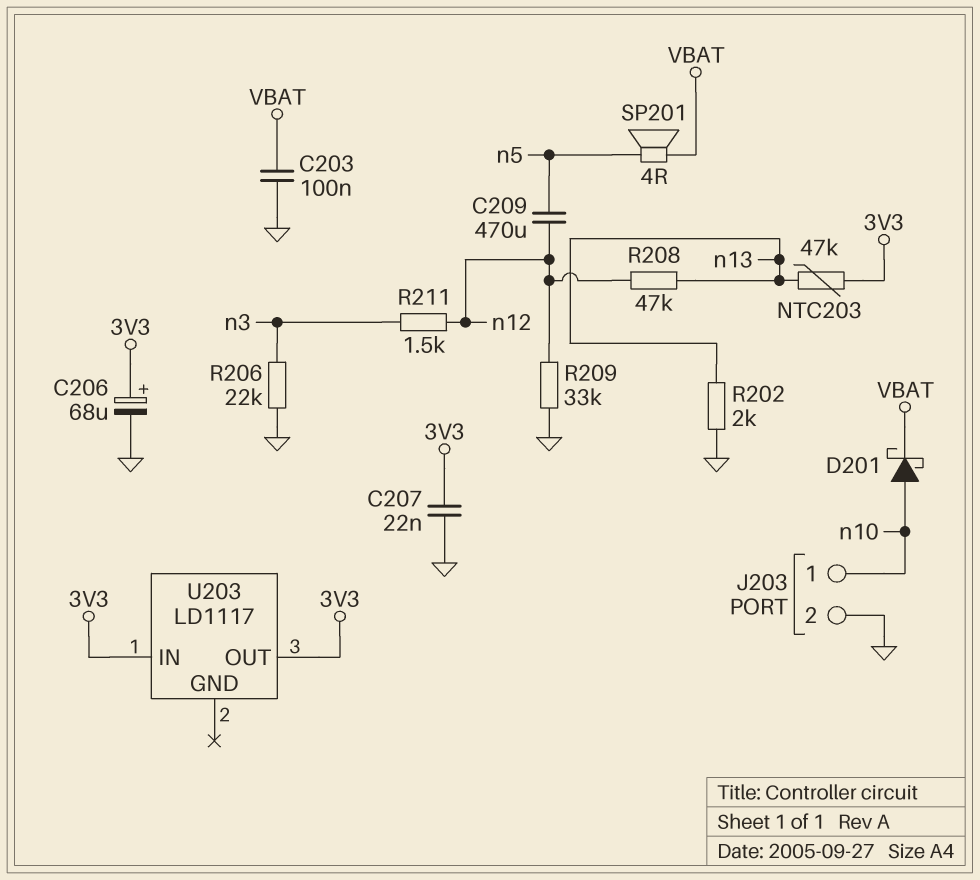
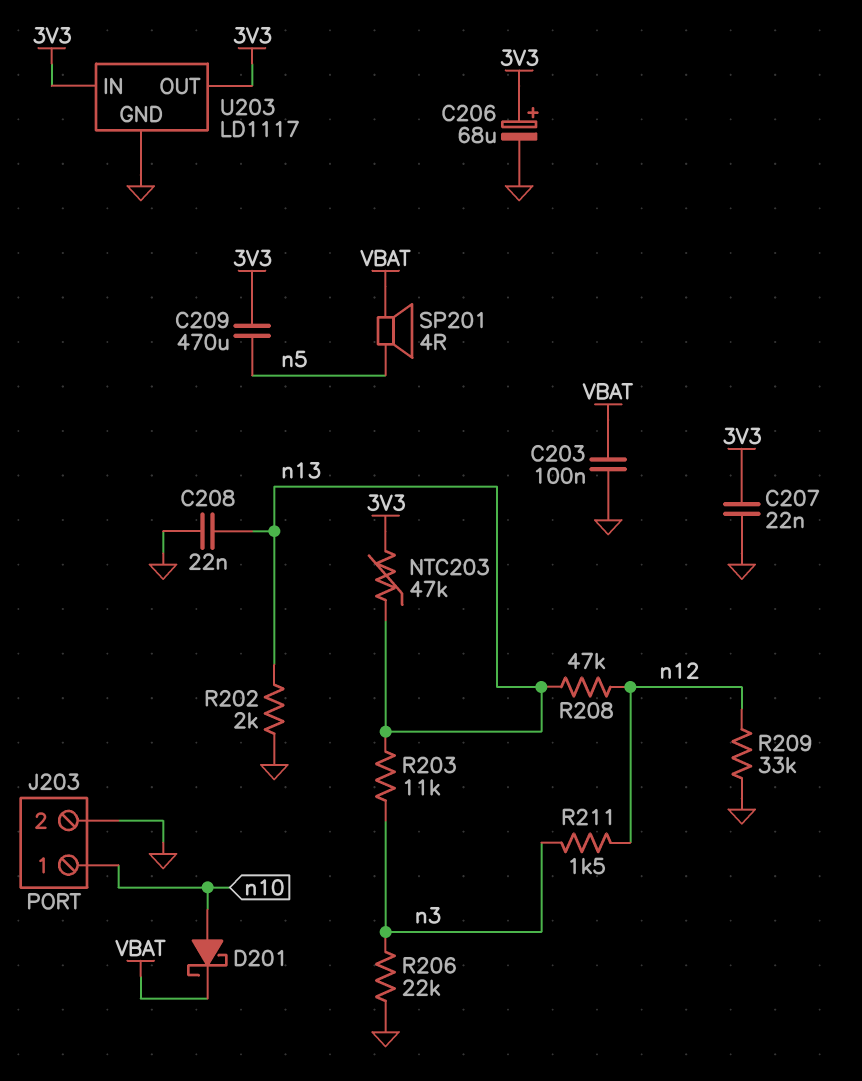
C208: none -> 22nF (GND, n13)
C209: 470uF (n5, n12) -> 470uF (3V3, n5)
R203: none -> 11k (n3, n13)
U203 pin GND: none -> GND

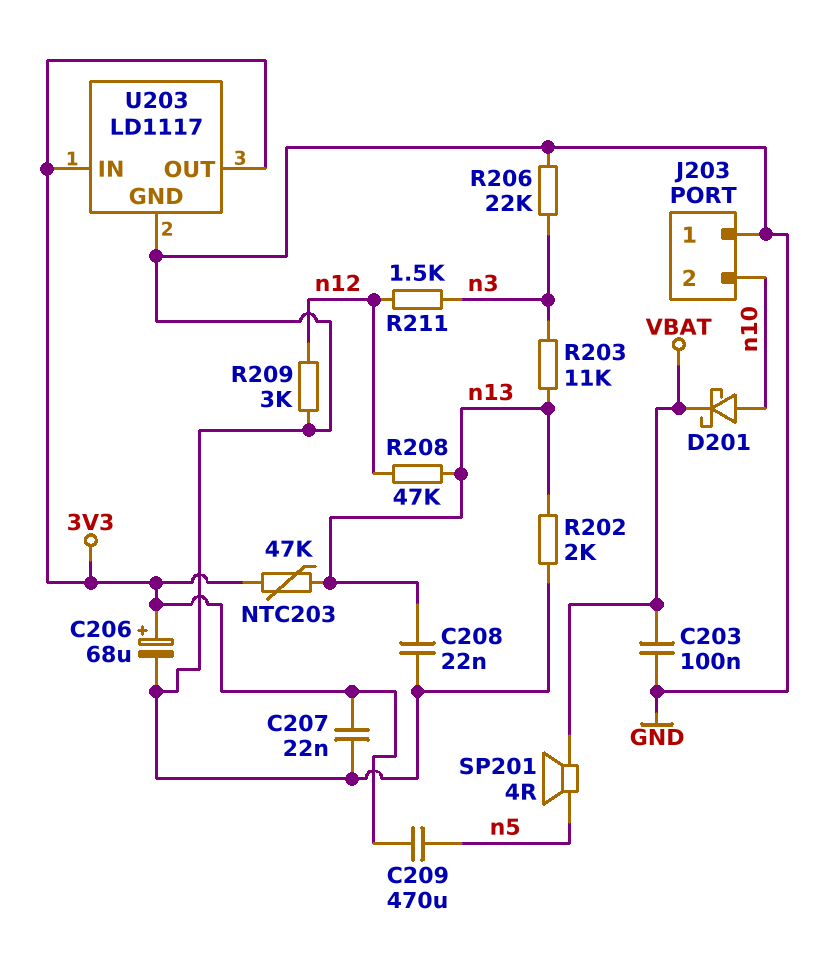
J203 pin 1: n10 -> GND
J203 pin 2: GND -> n10
R209: 33k (GND, n12) -> 3k (GND, n12)

